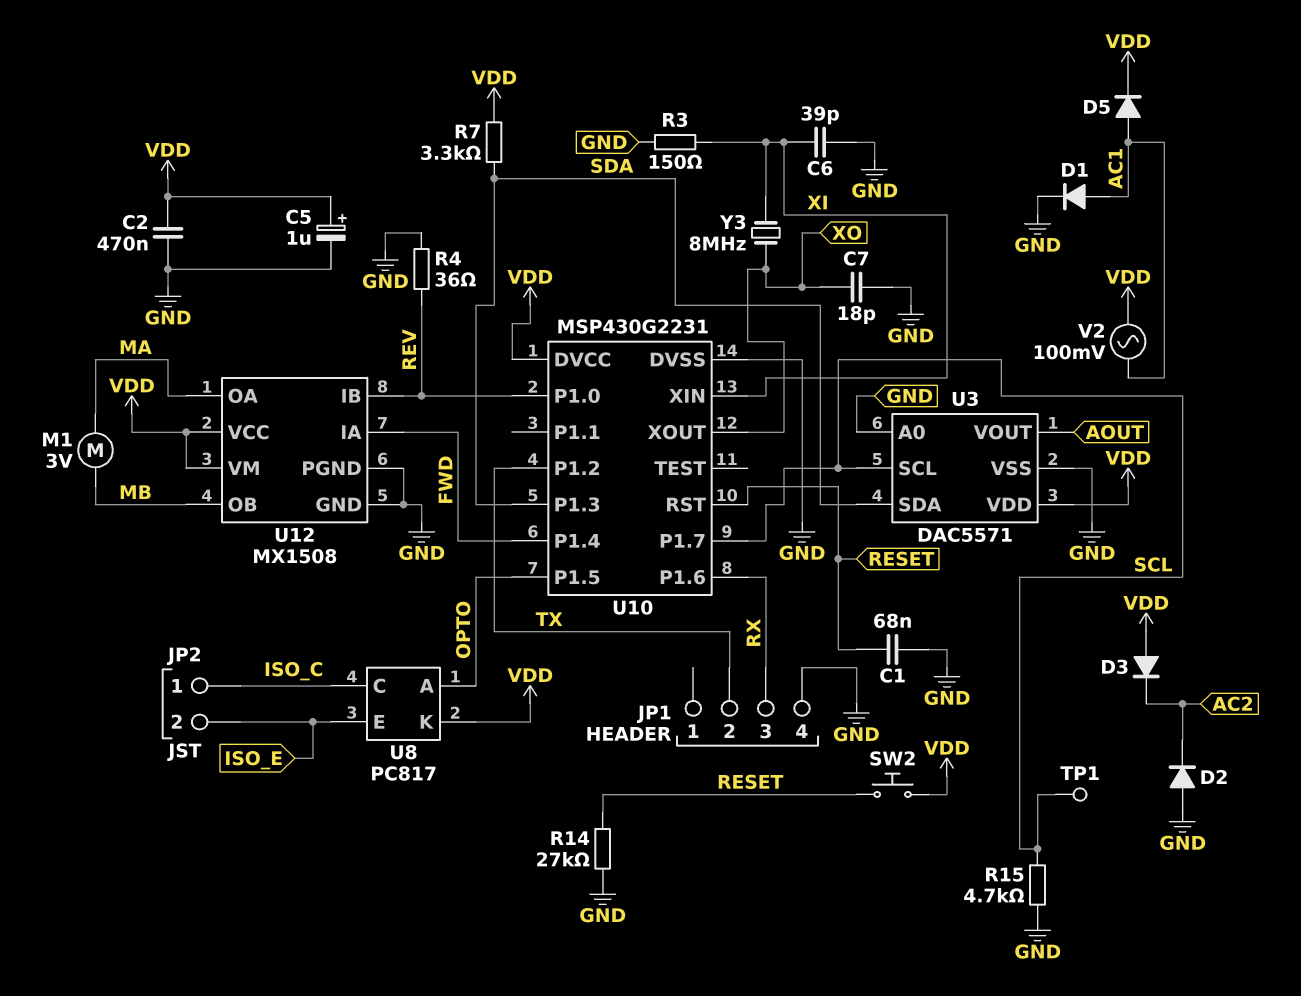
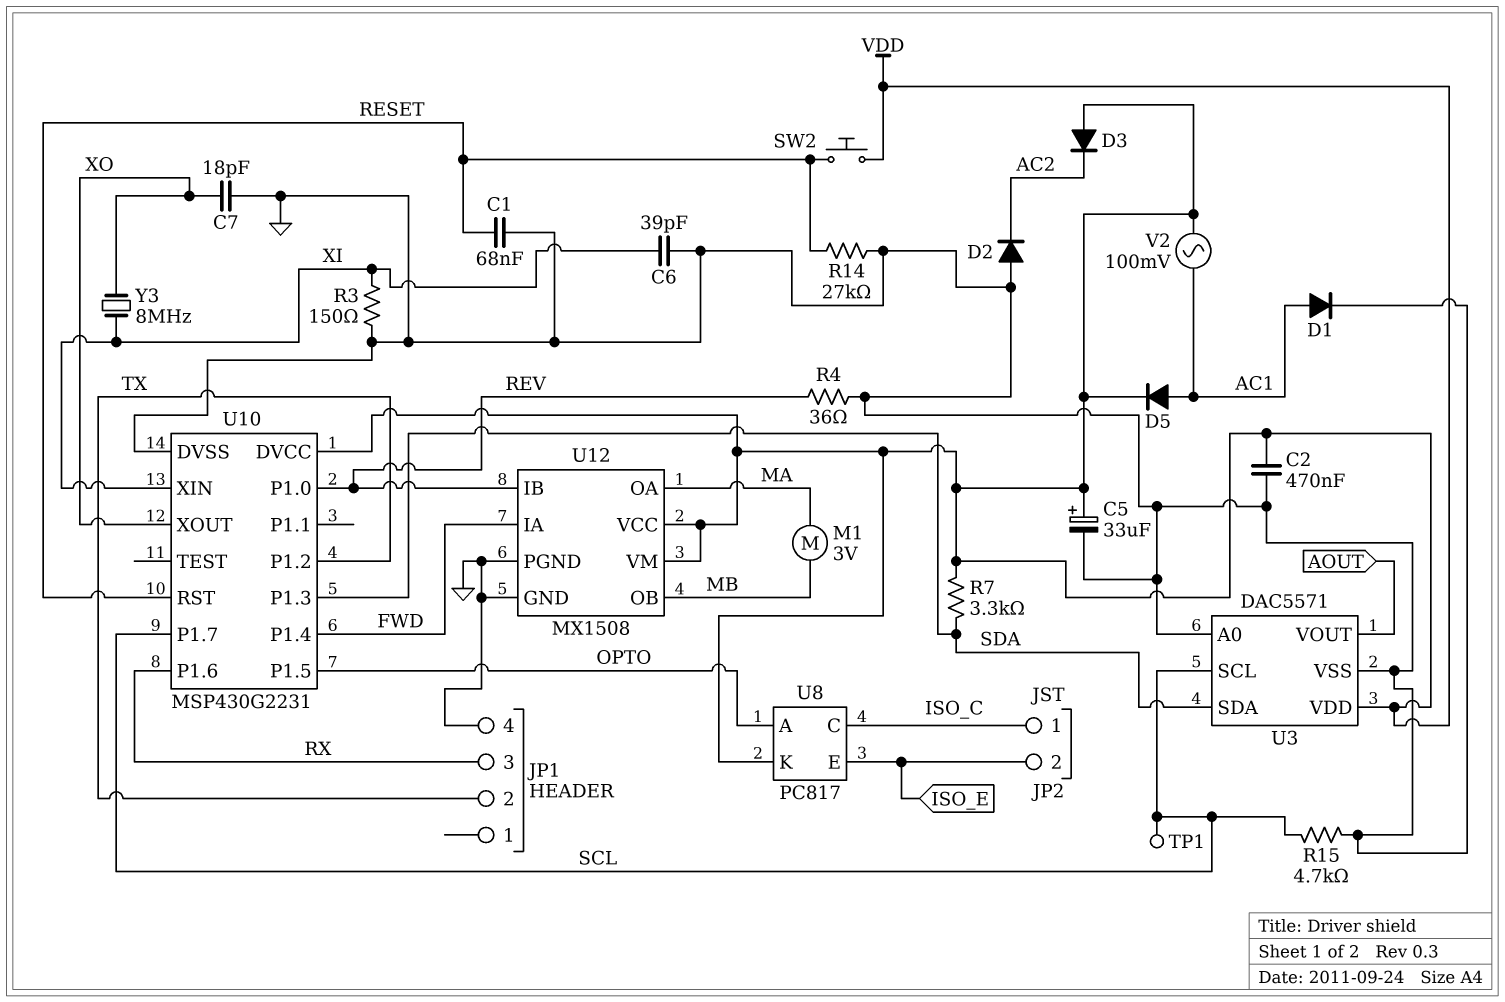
C5: 1uF (plus VDD, minus GND) -> 33uF (plus VDD, minus GND)

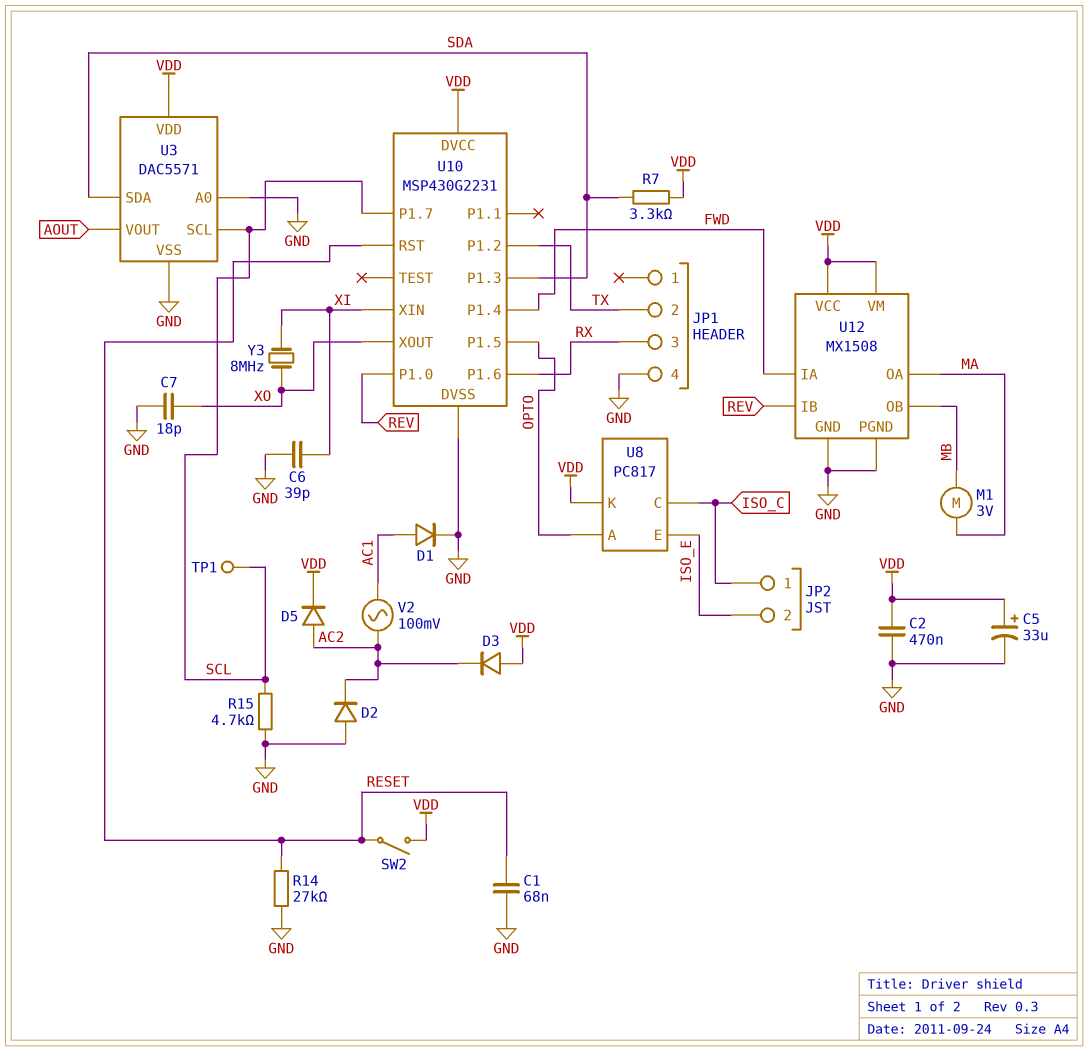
D5: diode (A AC1, K VDD) -> diode (A AC2, K VDD)
R3: 150 (GND, XI) -> none
R4: 36 (GND, REV) -> none
SW2: button (RESET, VDD) -> switch (RESET, VDD)
V2: AC 100mV (AC1, VDD) -> AC 100mV (AC1, AC2)

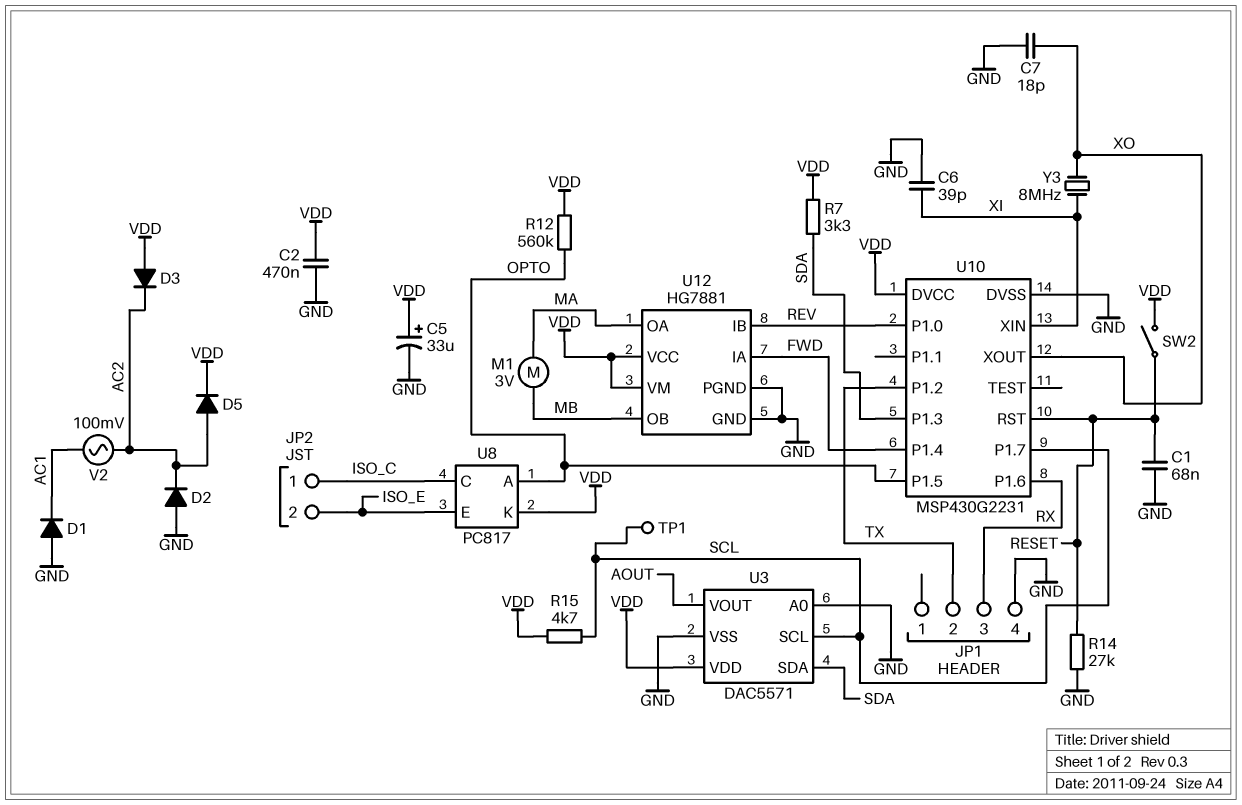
D1: diode (A AC1, K GND) -> diode (A GND, K AC1)
R12: none -> 560k (OPTO, VDD)
R15: 4.7k (GND, SCL) -> 4.7k (SCL, VDD)
U12: MX1508 -> HG7881

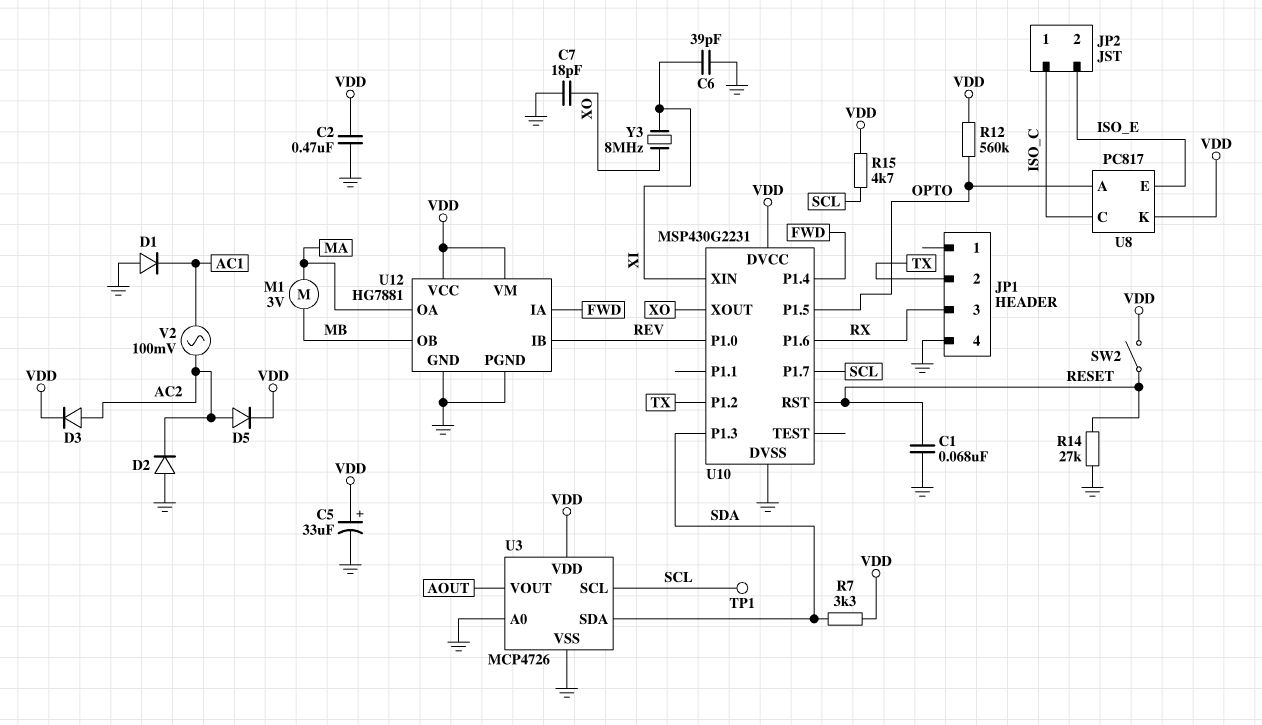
D3: diode (A VDD, K AC2) -> diode (A AC2, K VDD)
U3: DAC5571 -> MCP4726

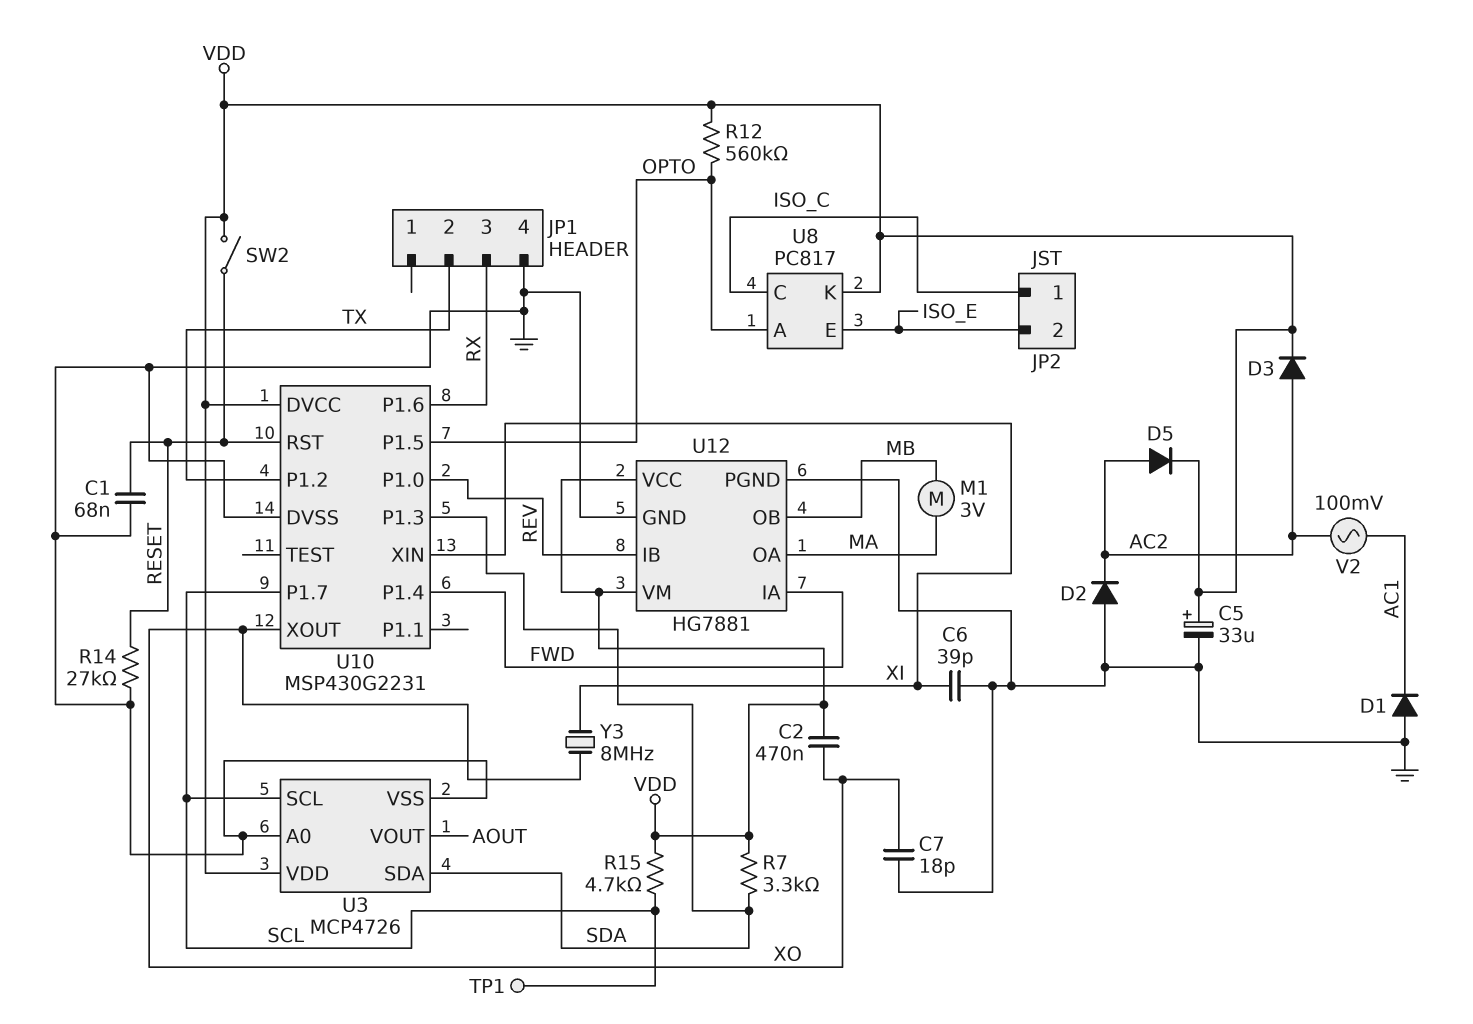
C2: 470nF (GND, VDD) -> 470nF (VDD, XO)

